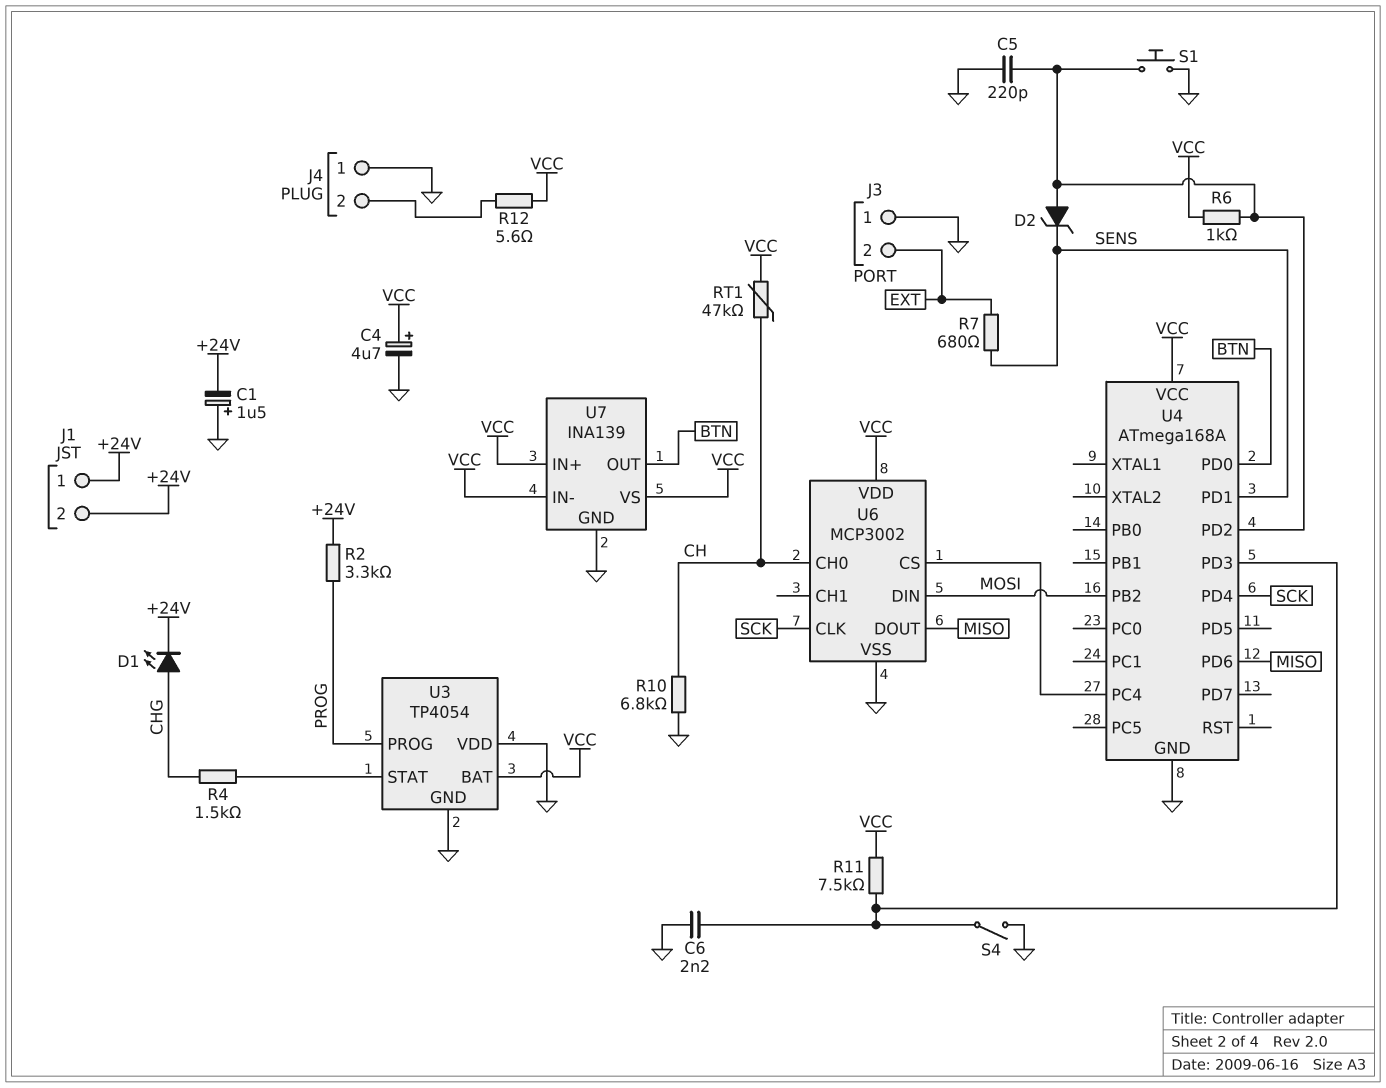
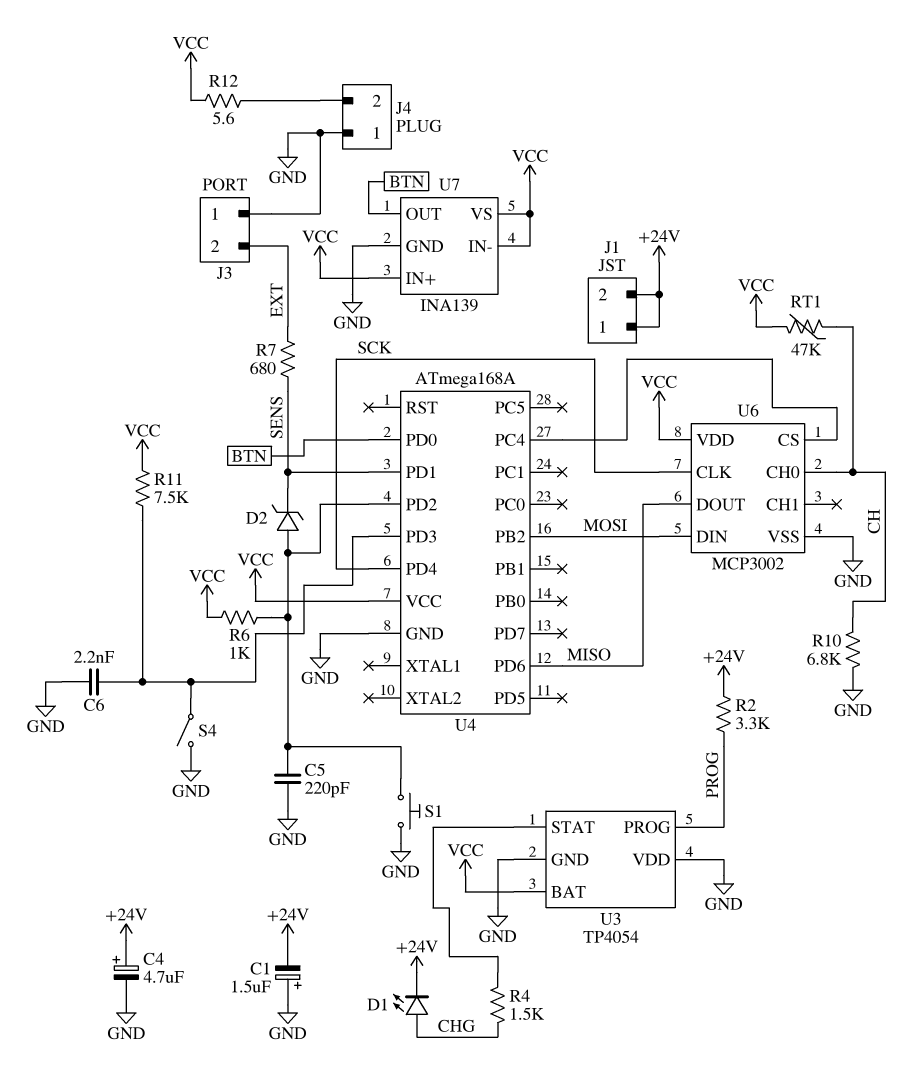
C4: 4.7uF (plus VCC, minus GND) -> 4.7uF (plus +24V, minus GND)

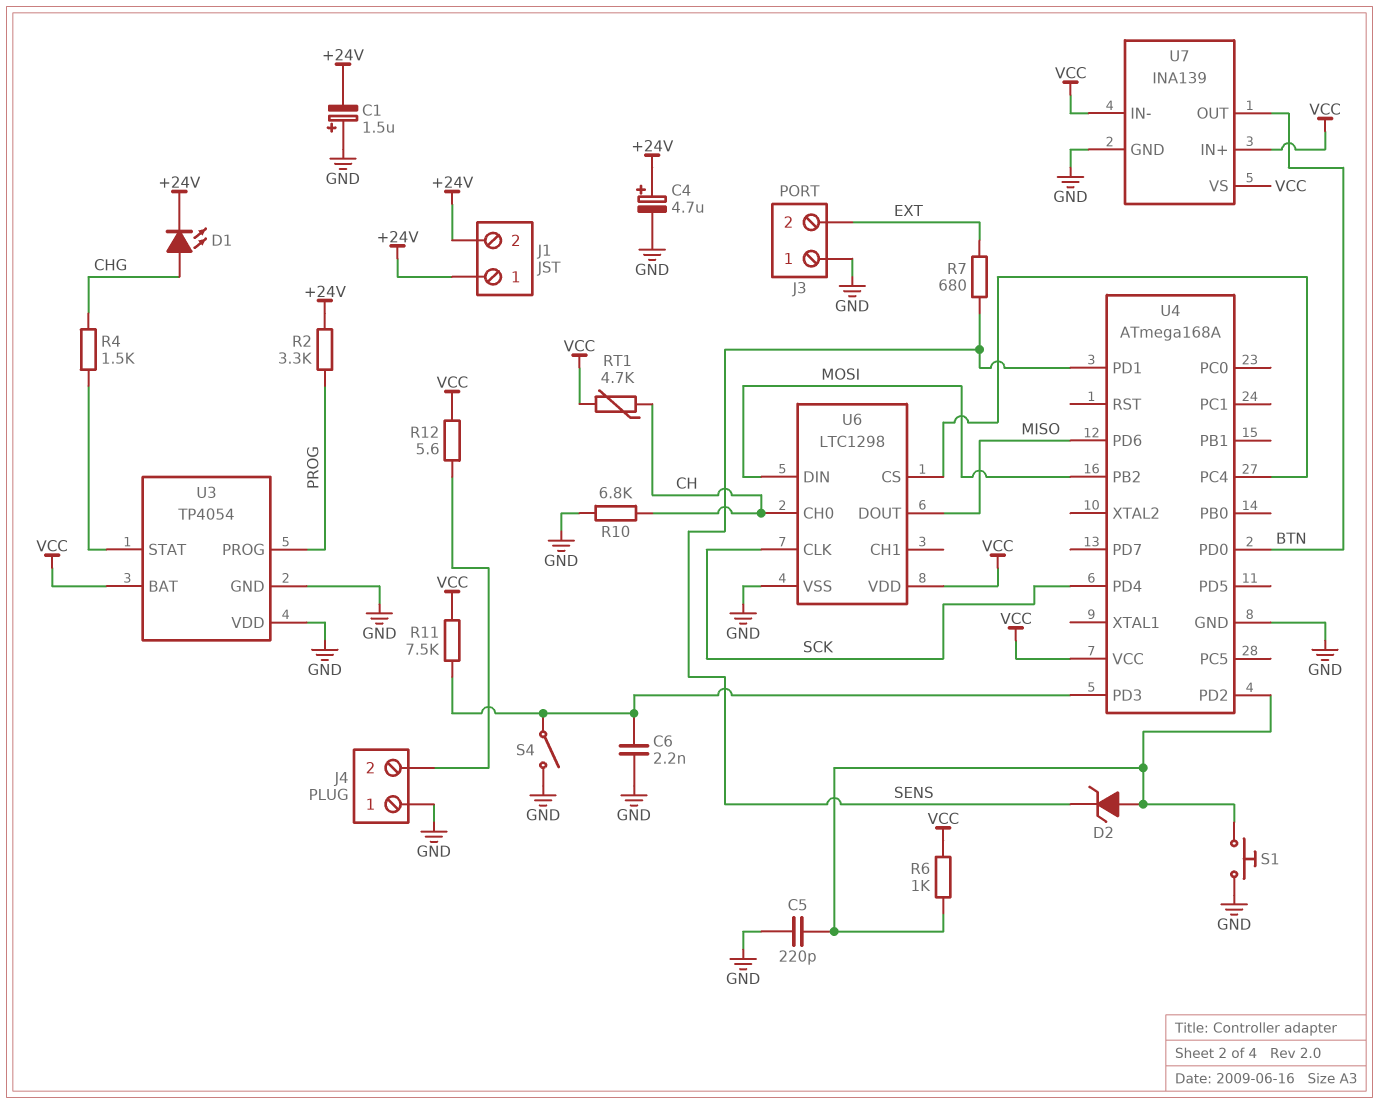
RT1: 47k (CH, VCC) -> 4.7k (CH, VCC)
U6: MCP3002 -> LTC1298

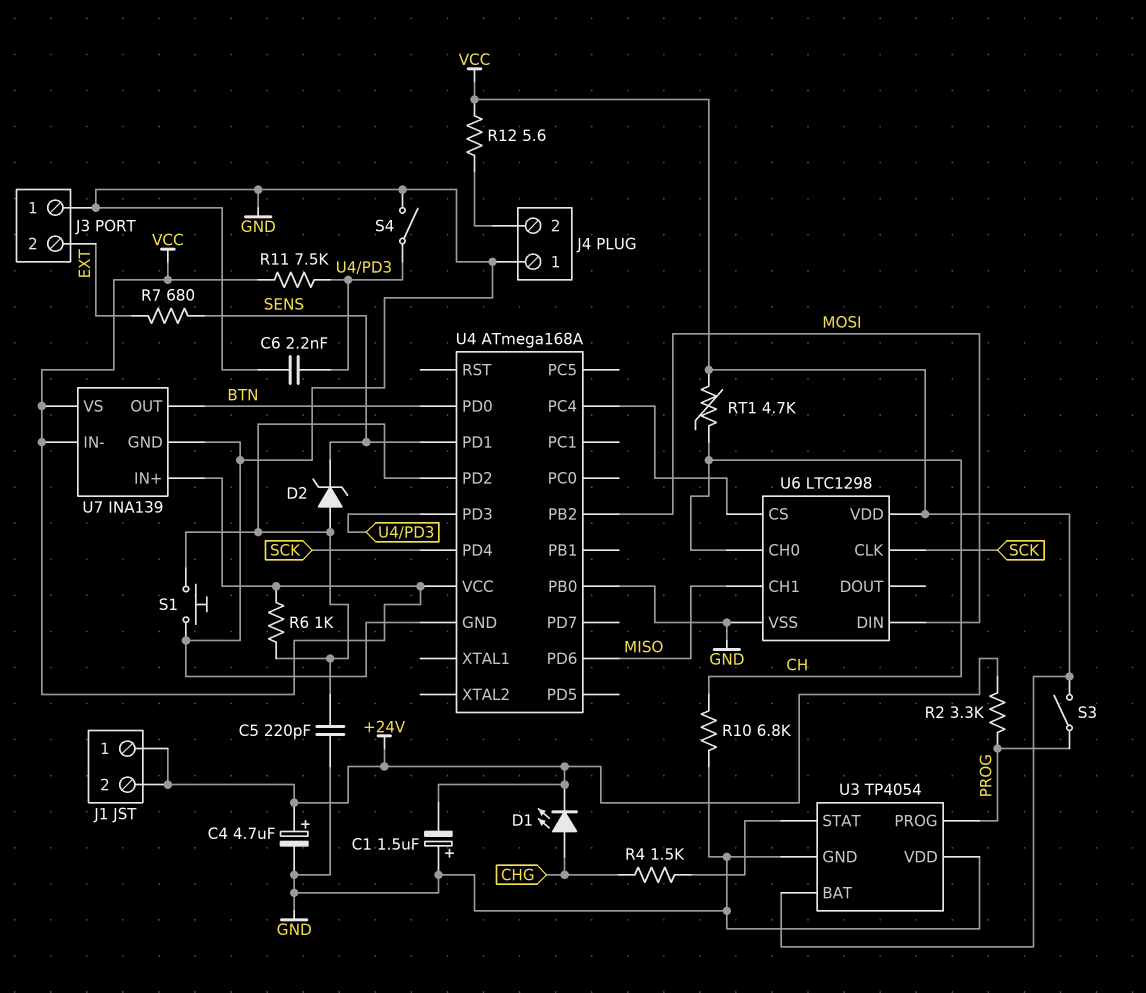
S3: none -> switch (PROG, VCC)
U4 pin PB0: none -> GND
U6 pin CH1: none -> MISO
U6 pin DOUT: MISO -> none

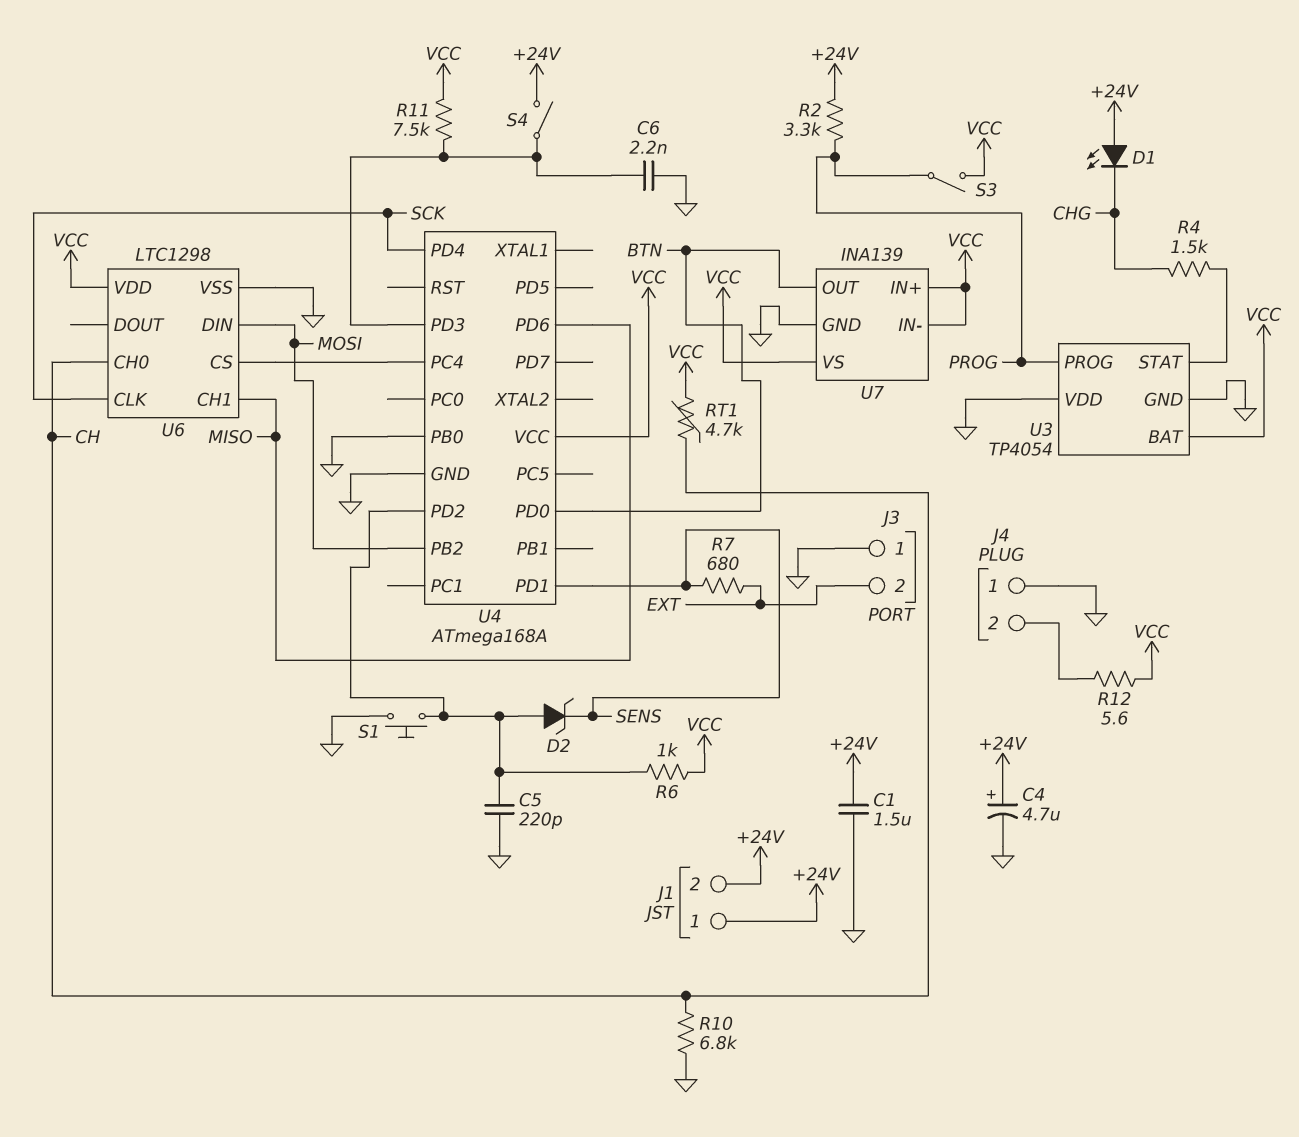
C1: 1.5uF (plus GND, minus +24V) -> 1.5uF (+24V, GND)
D1: LED (A CHG, K +24V) -> LED (A +24V, K CHG)
S4: switch (GND, U4/PD3) -> switch (+24V, U4/PD3)

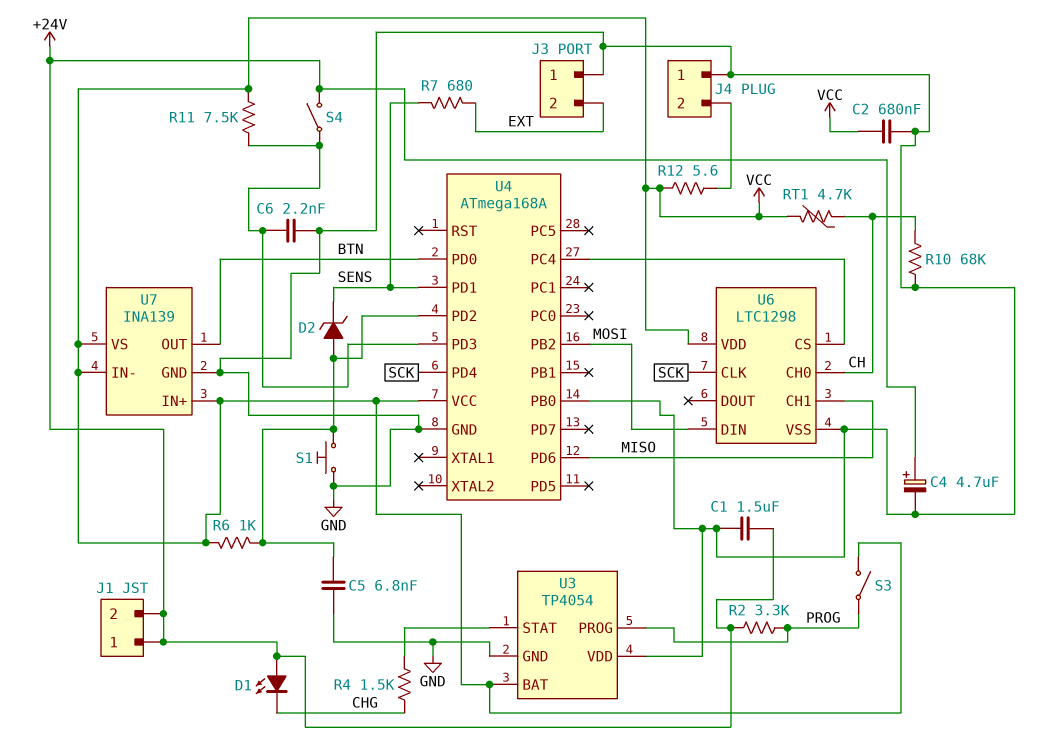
C2: none -> 680nF (GND, VCC)
C5: 220pF (GND, U4/PD2) -> 6.8nF (GND, U4/PD2)
R10: 6.8k (CH, GND) -> 68k (CH, GND)

